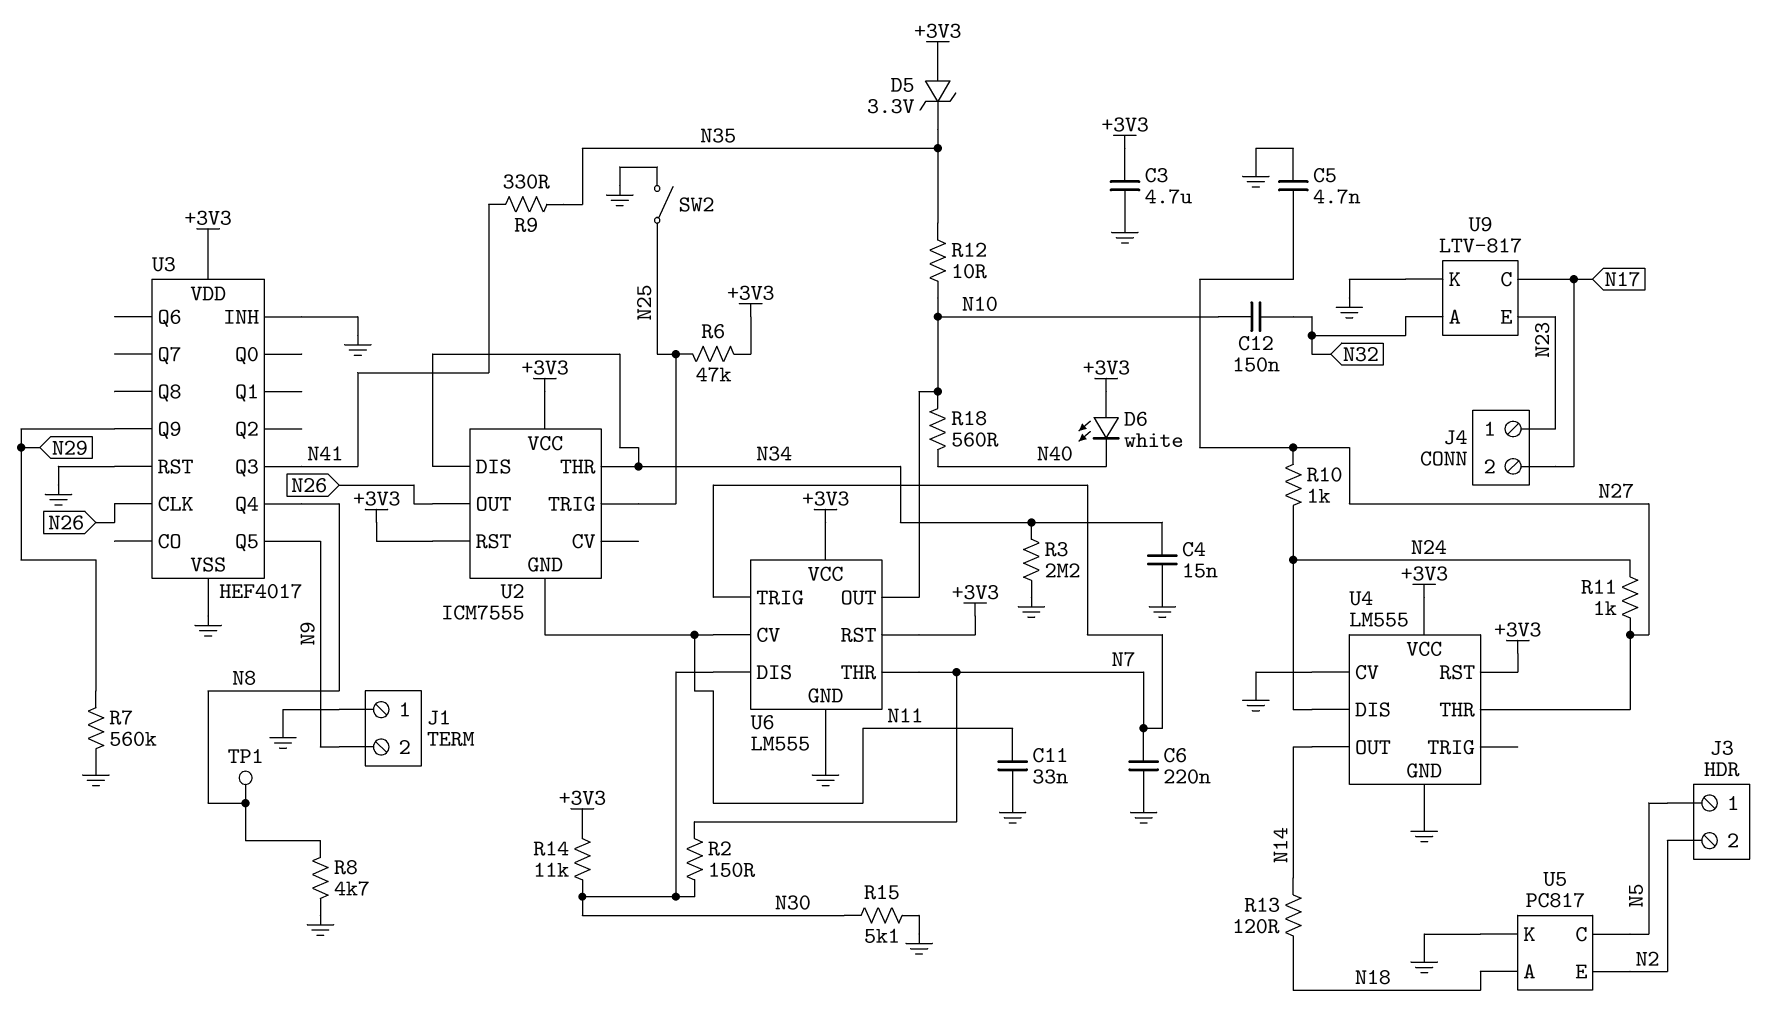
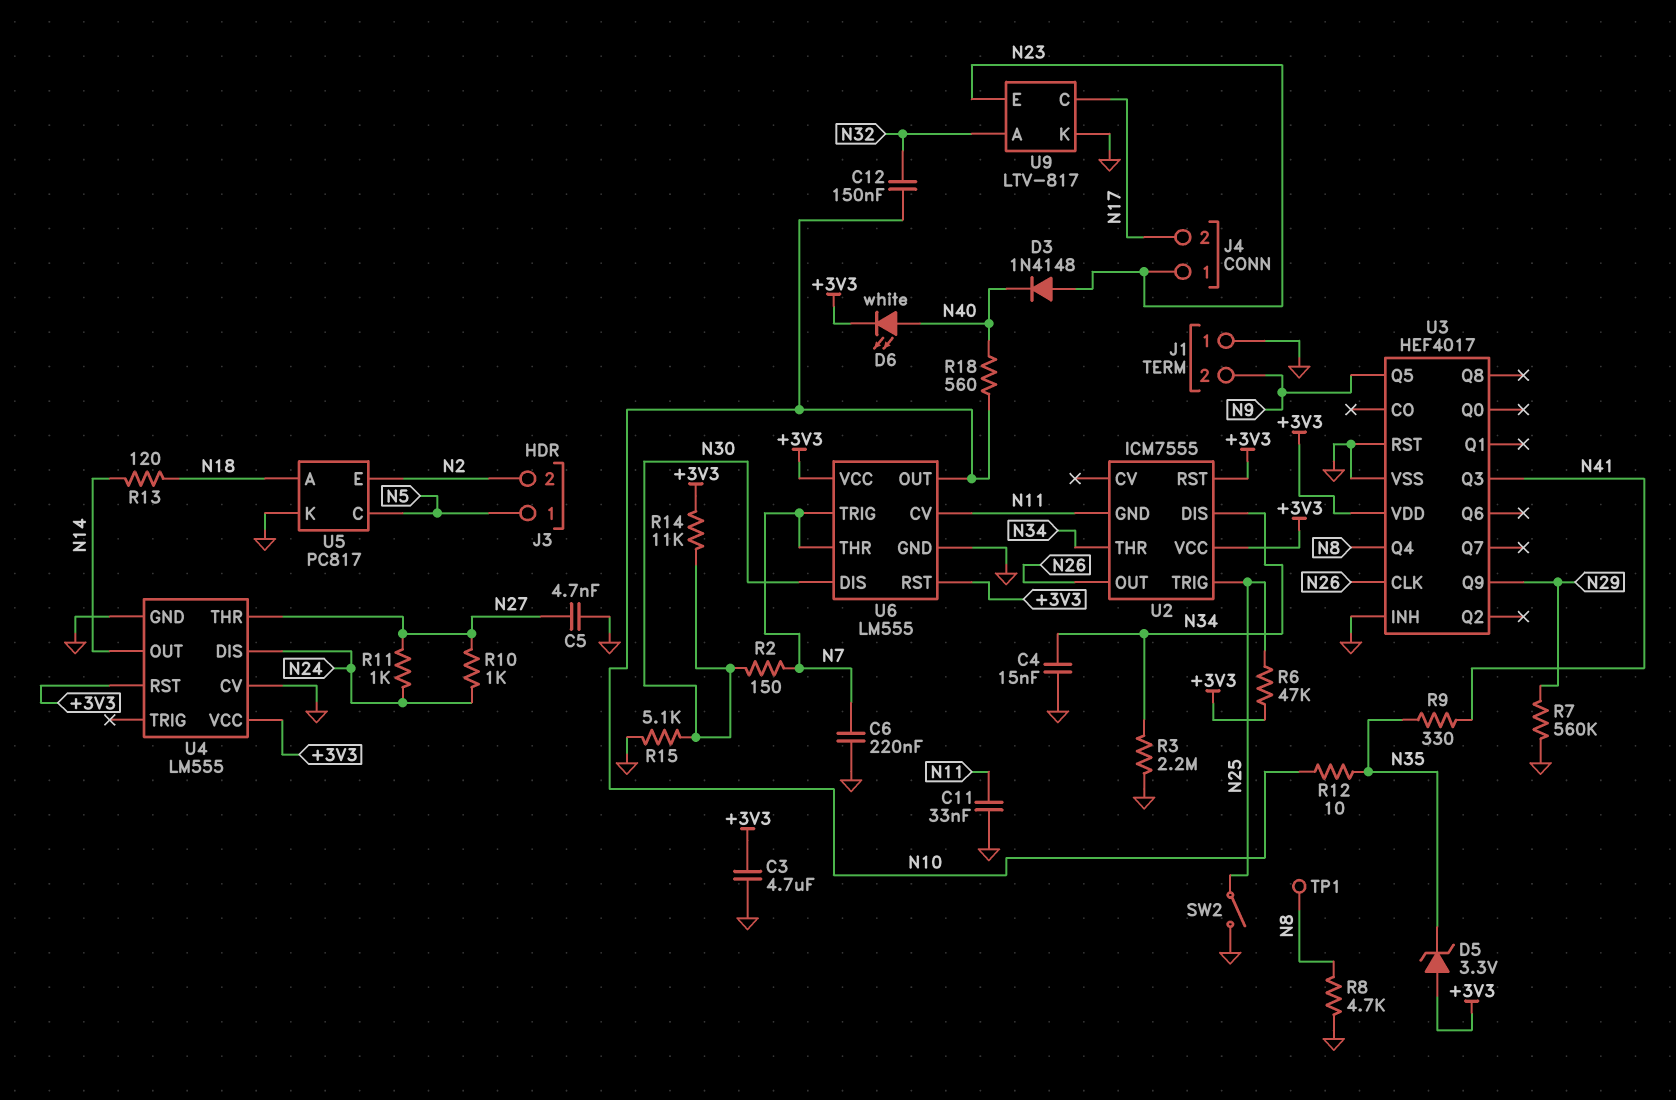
D3: none -> diode 1N4148 (A N23, K N40)
D6: LED white (A +3V3, K N40) -> LED white (A N40, K +3V3)

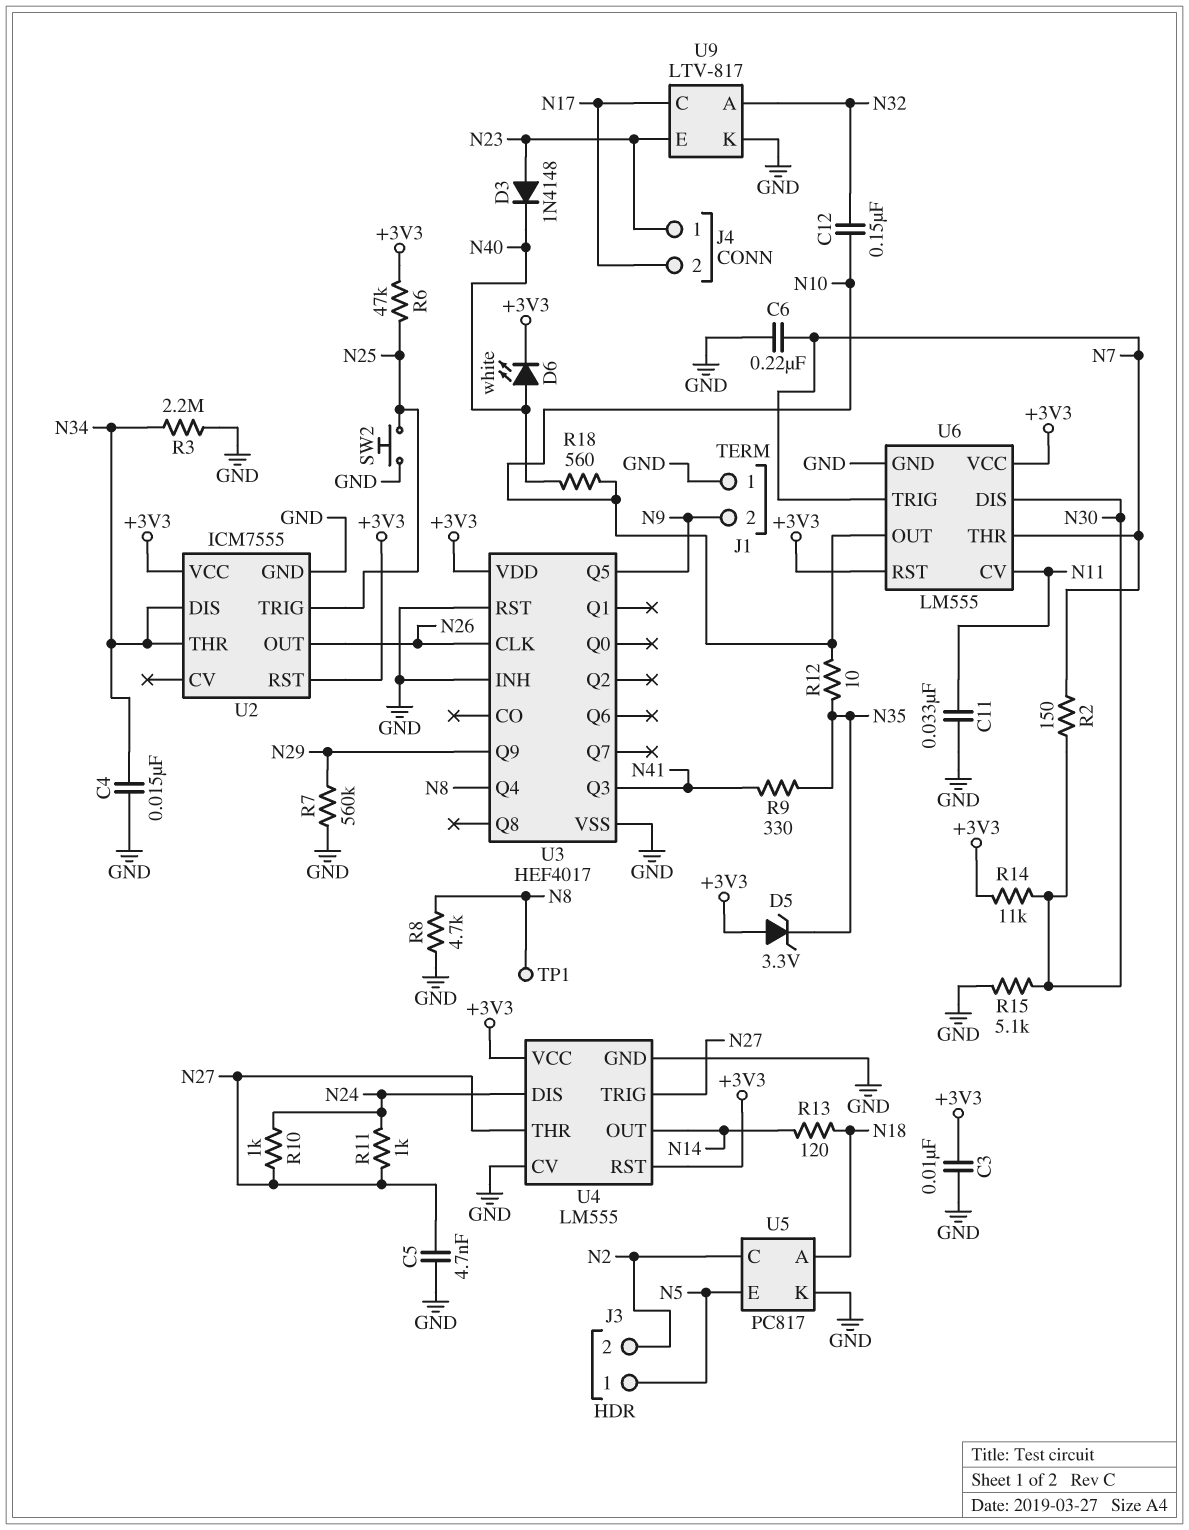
C3: 4.7uF (+3V3, GND) -> 10nF (+3V3, GND)
SW2: switch (GND, N25) -> button (GND, N25)
U2 pin GND: N11 -> GND
U4 pin TRIG: none -> N27
U5 pin C: N5 -> N2
U5 pin E: N2 -> N5

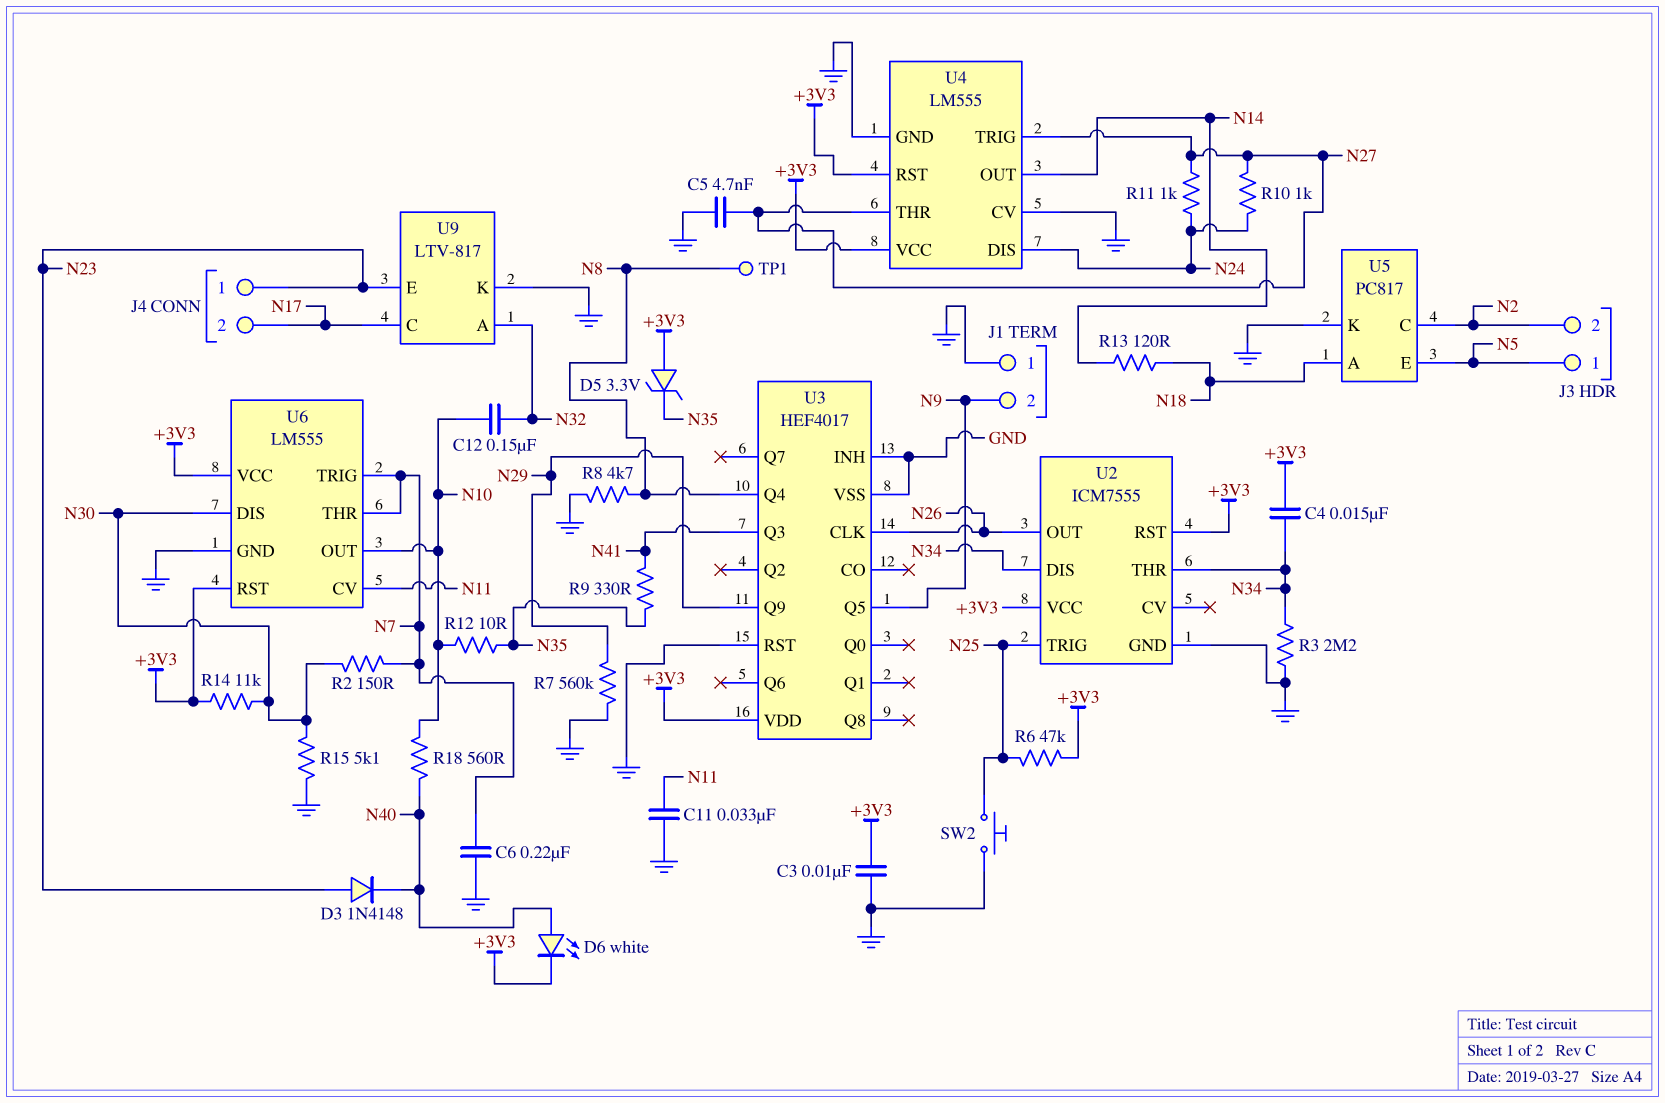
C4: 15nF (GND, N34) -> 15nF (+3V3, N34)

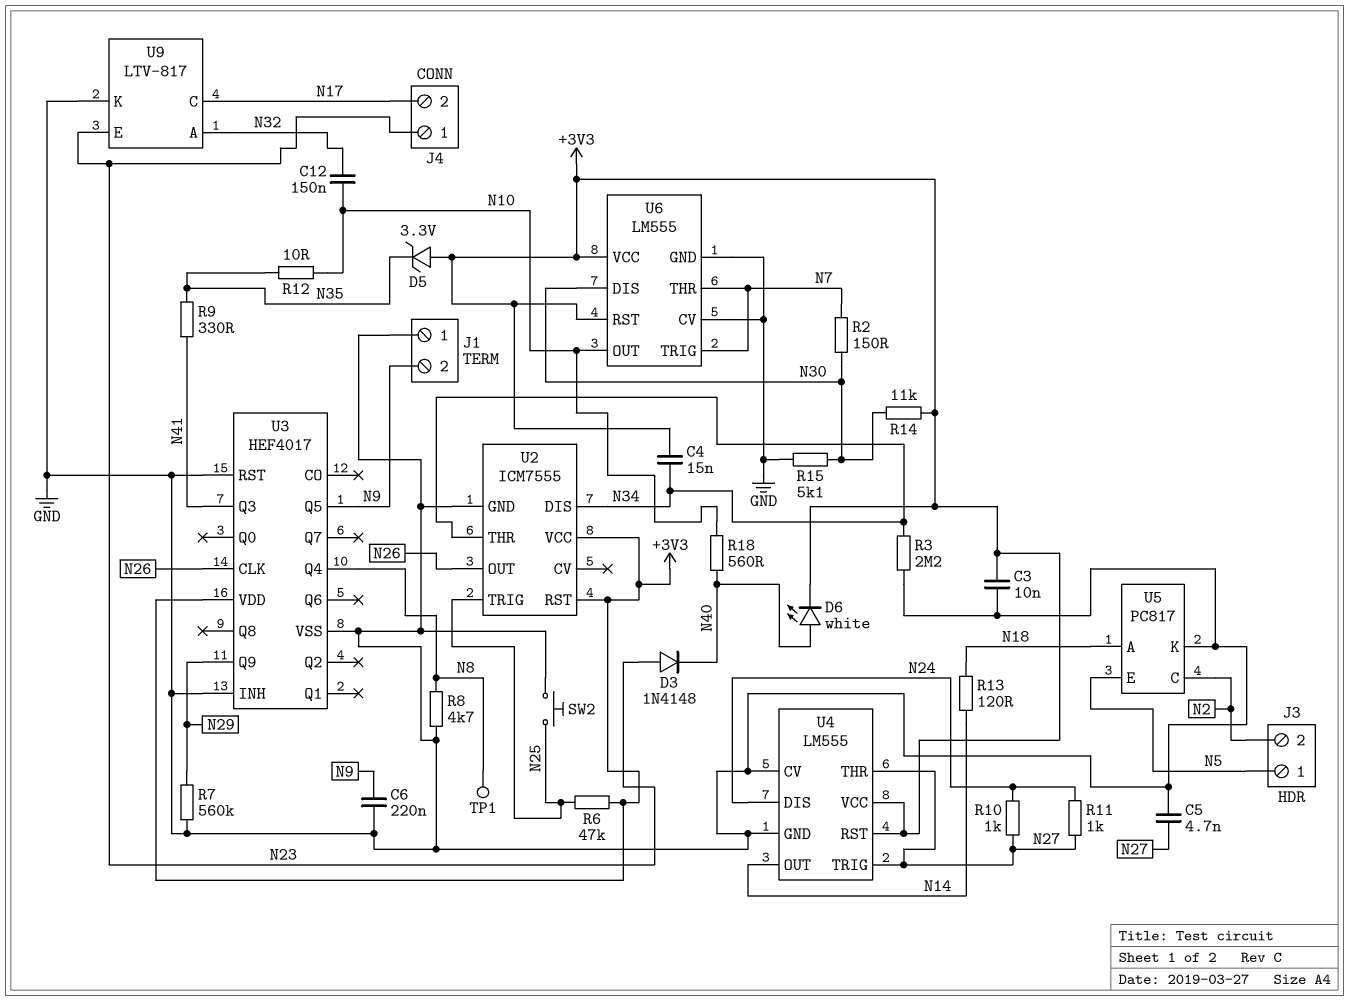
C6: 220nF (GND, N7) -> 220nF (GND, N9)
C11: 33nF (GND, N11) -> none
U6 pin CV: N11 -> GND

